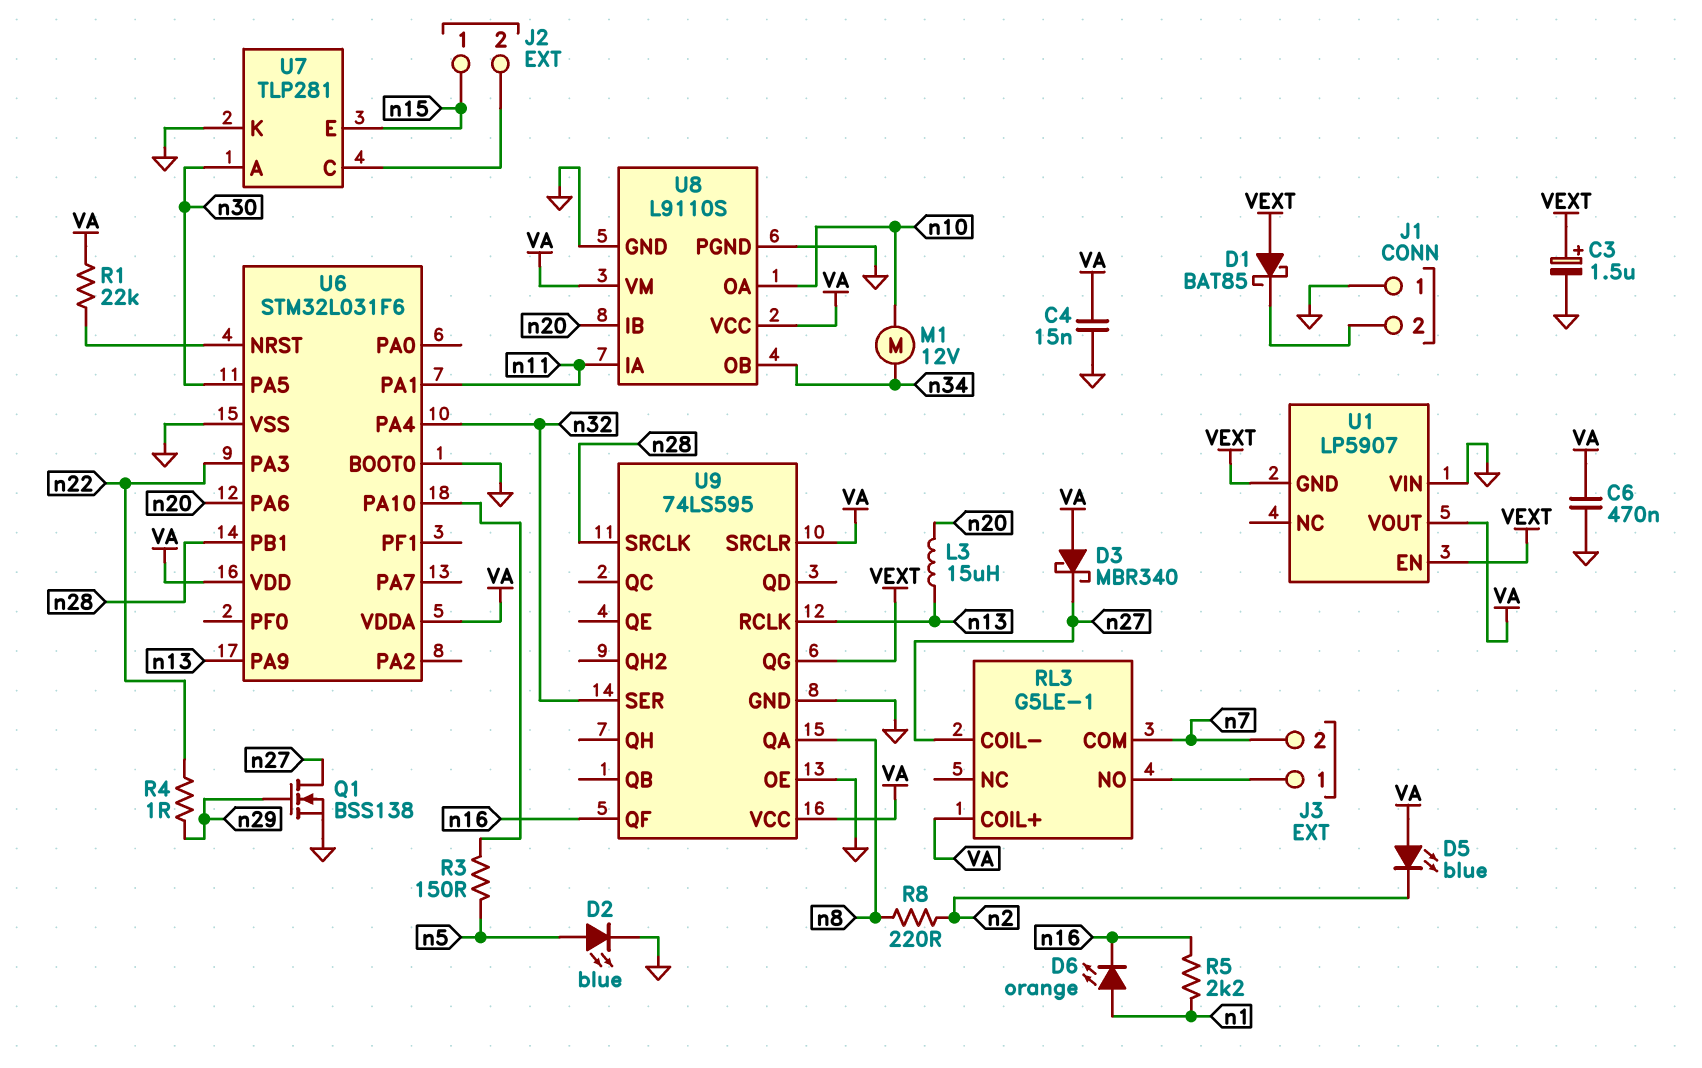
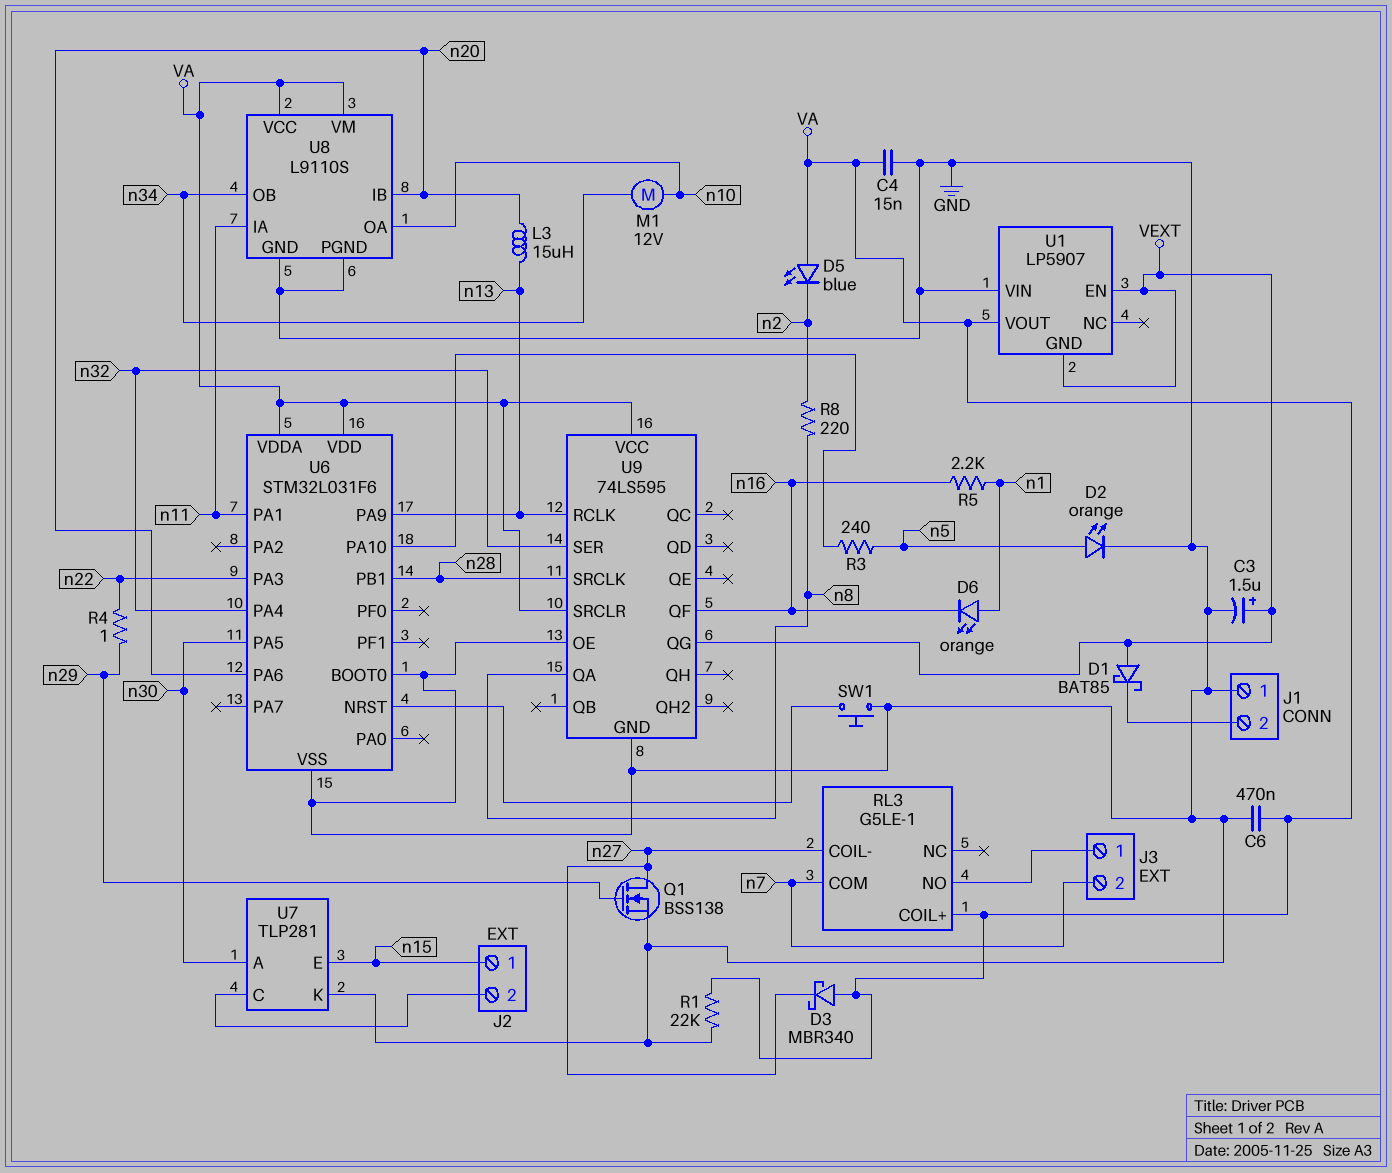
D2: LED blue (A n5, K GND) -> LED orange (A n5, K GND)
R1: 22k (U6/NRST, VA) -> 22k (GND, VA)
R3: 150 (U6/PA10, n5) -> 240 (U6/PA10, n5)
SW1: none -> button (GND, U6/NRST)

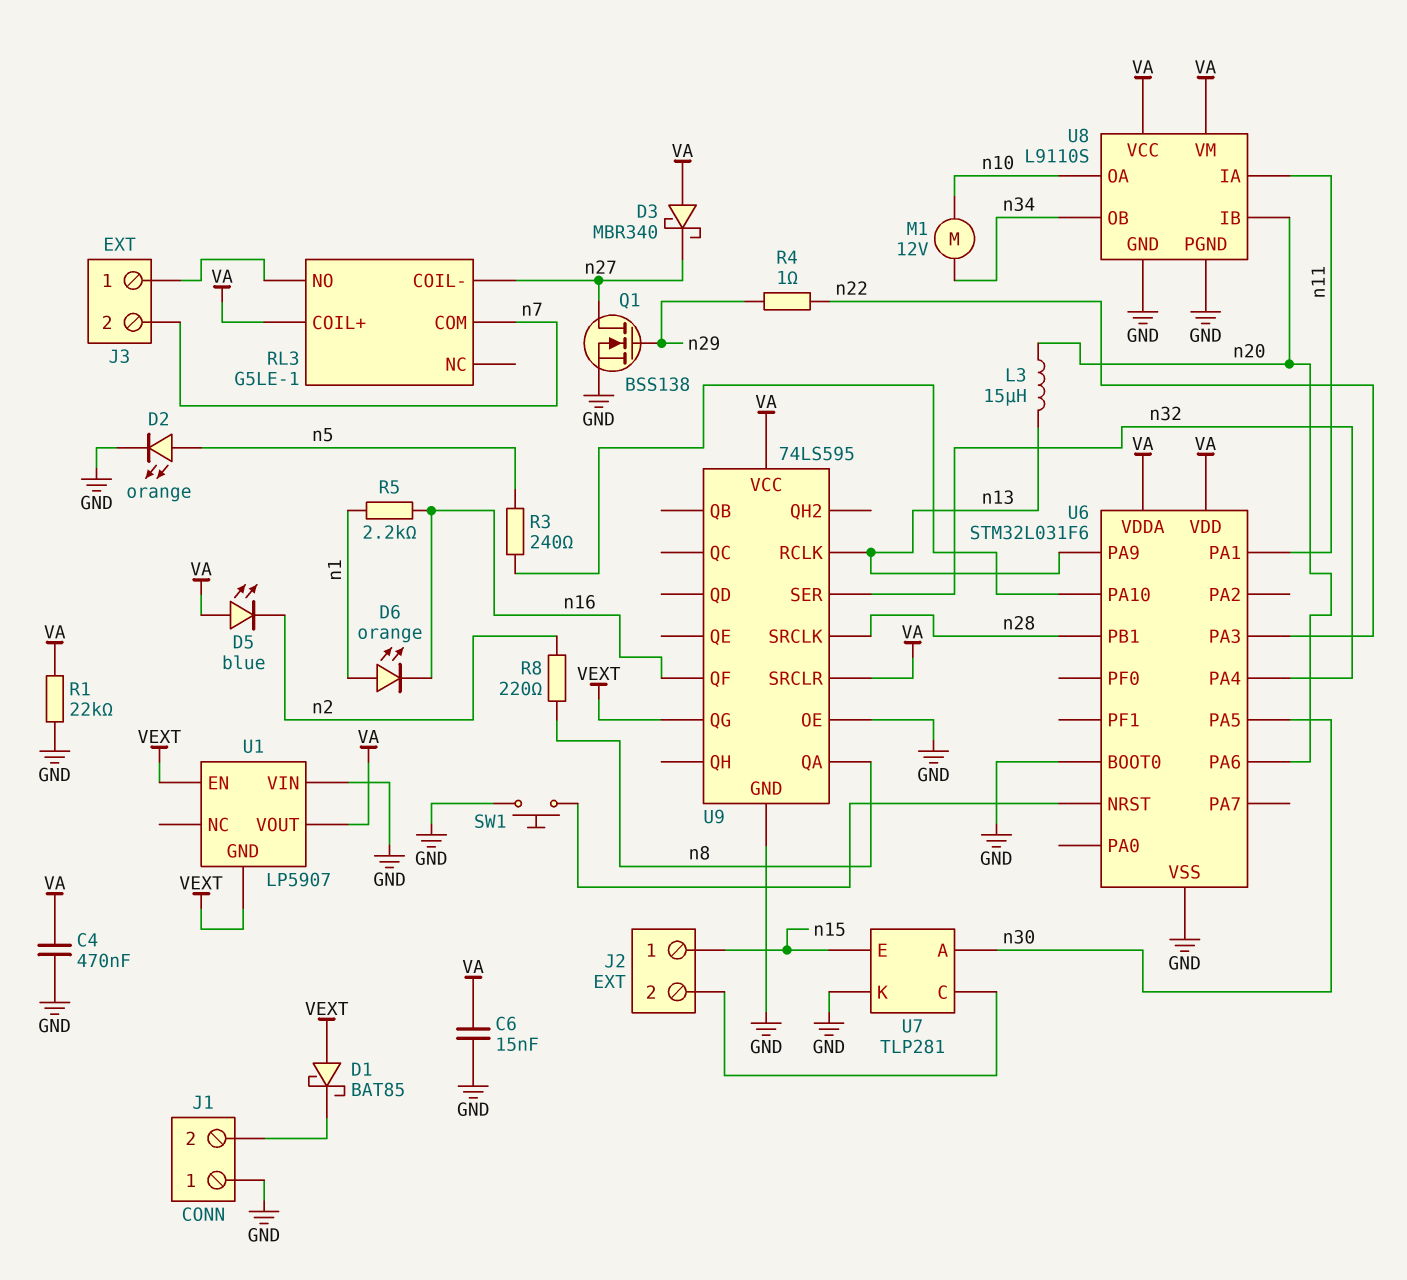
C3: 1.5uF (plus VEXT, minus GND) -> none
C4: 15nF (GND, VA) -> 470nF (GND, VA)
C6: 470nF (GND, VA) -> 15nF (GND, VA)

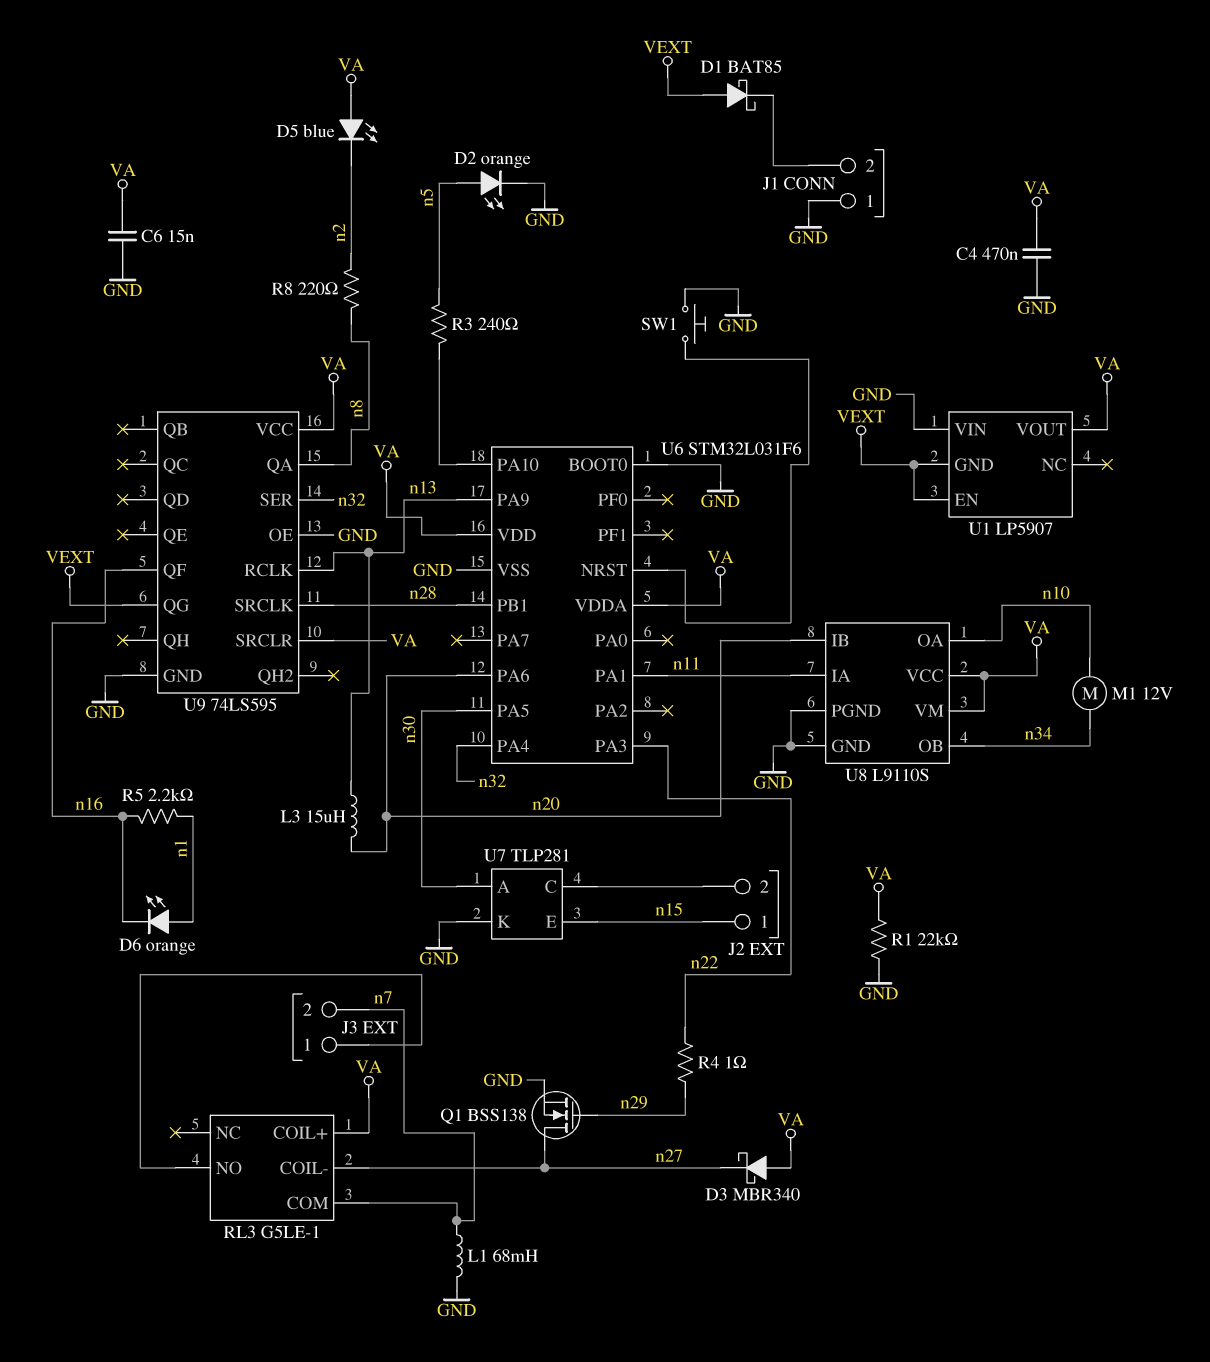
L1: none -> 68mH (GND, n7)

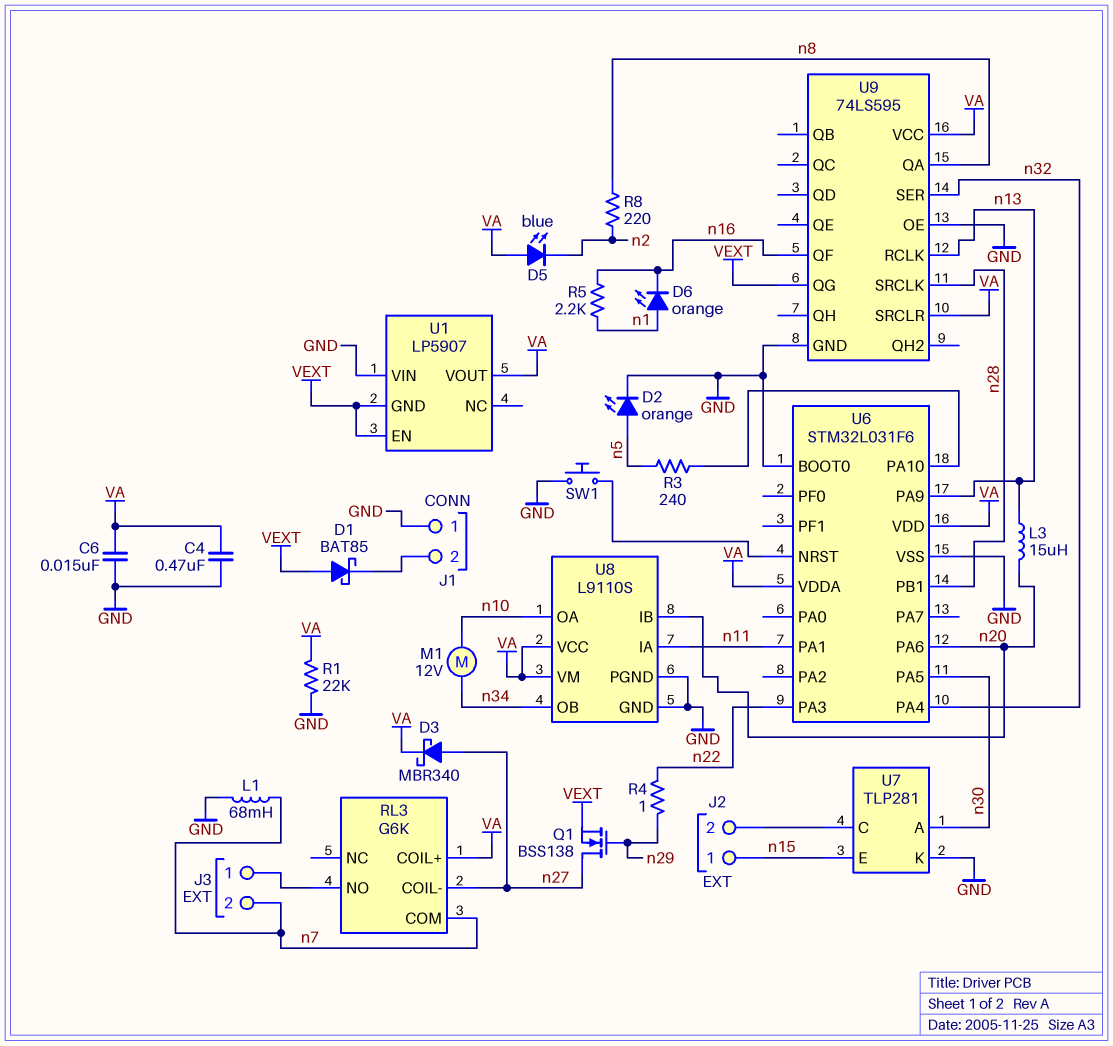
D3: schottky MBR340 (A VA, K n27) -> schottky MBR340 (A n27, K VA)
Q1: NMOS BSS138 (G n29, D n27, S GND) -> NMOS BSS138 (G n29, D n27, S VEXT)
RL3: G5LE-1 -> G6K

